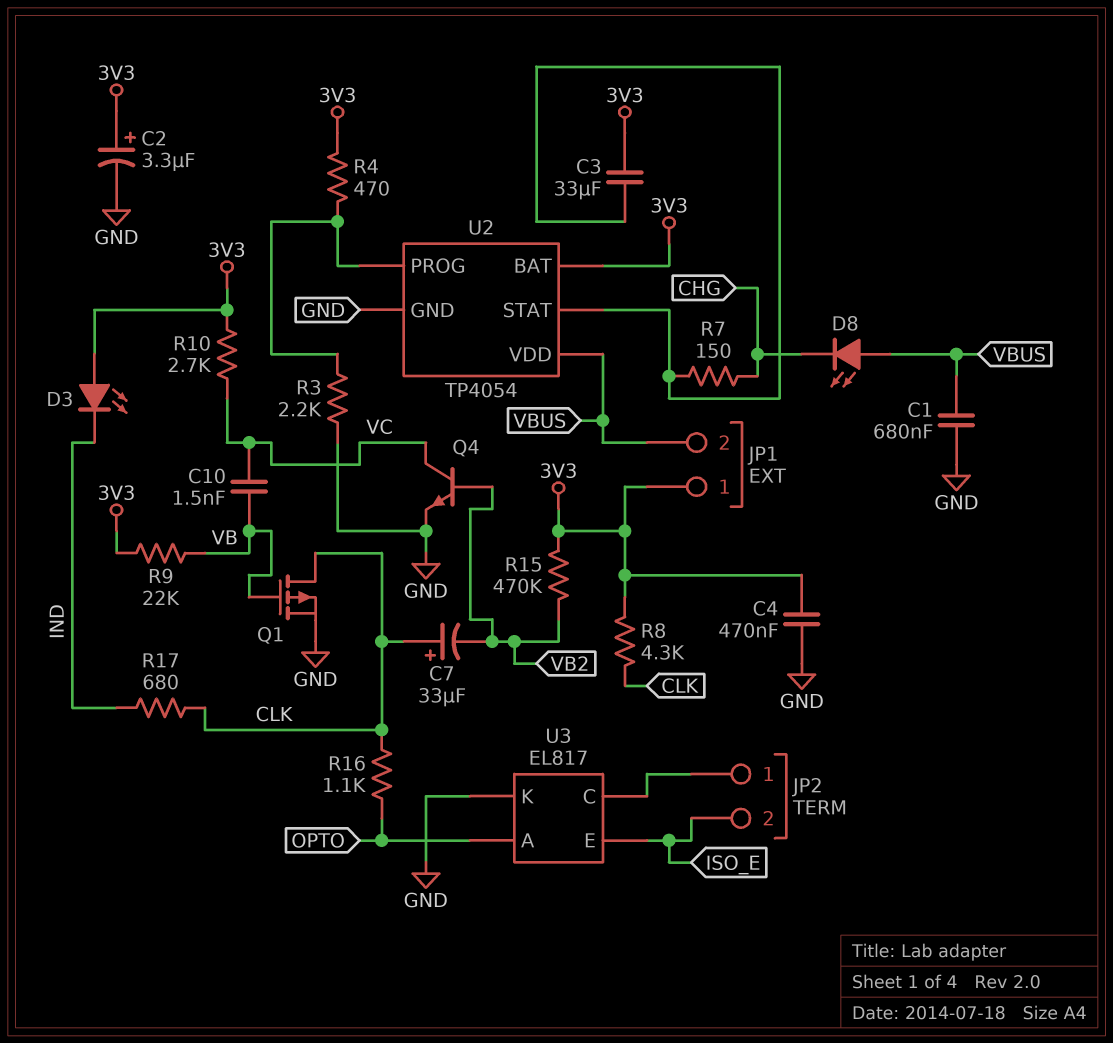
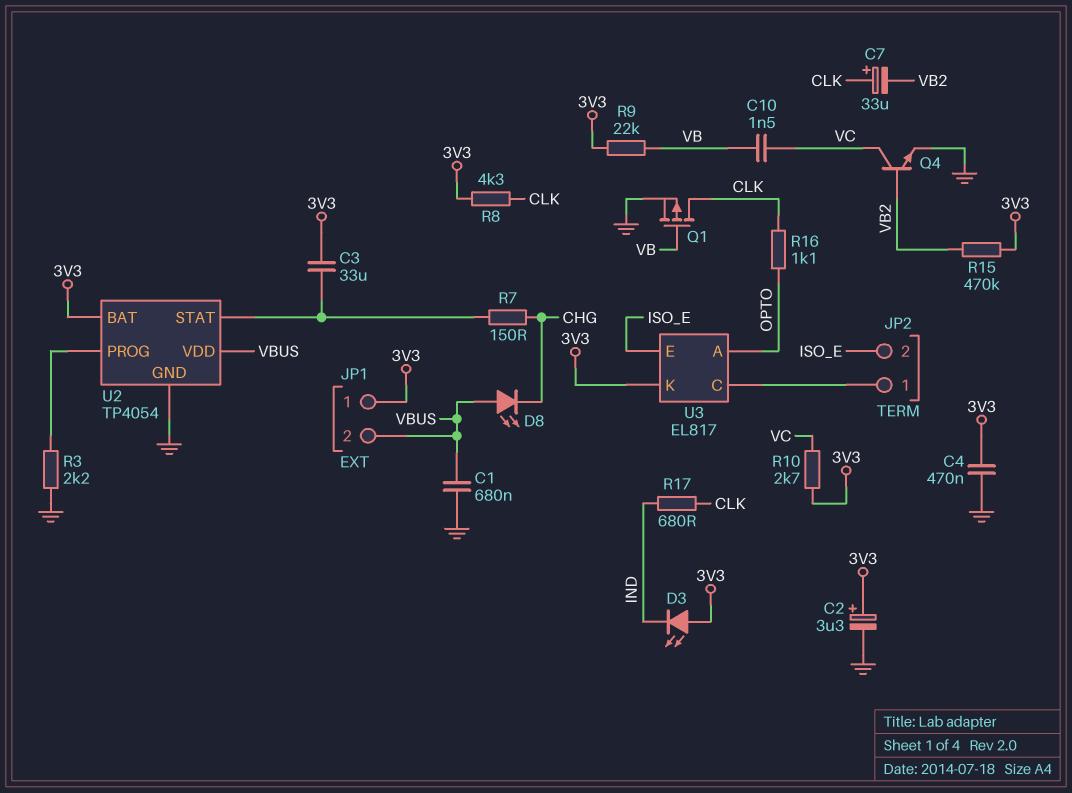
R4: 470 (3V3, U2/PROG) -> none
U3 pin K: GND -> 3V3

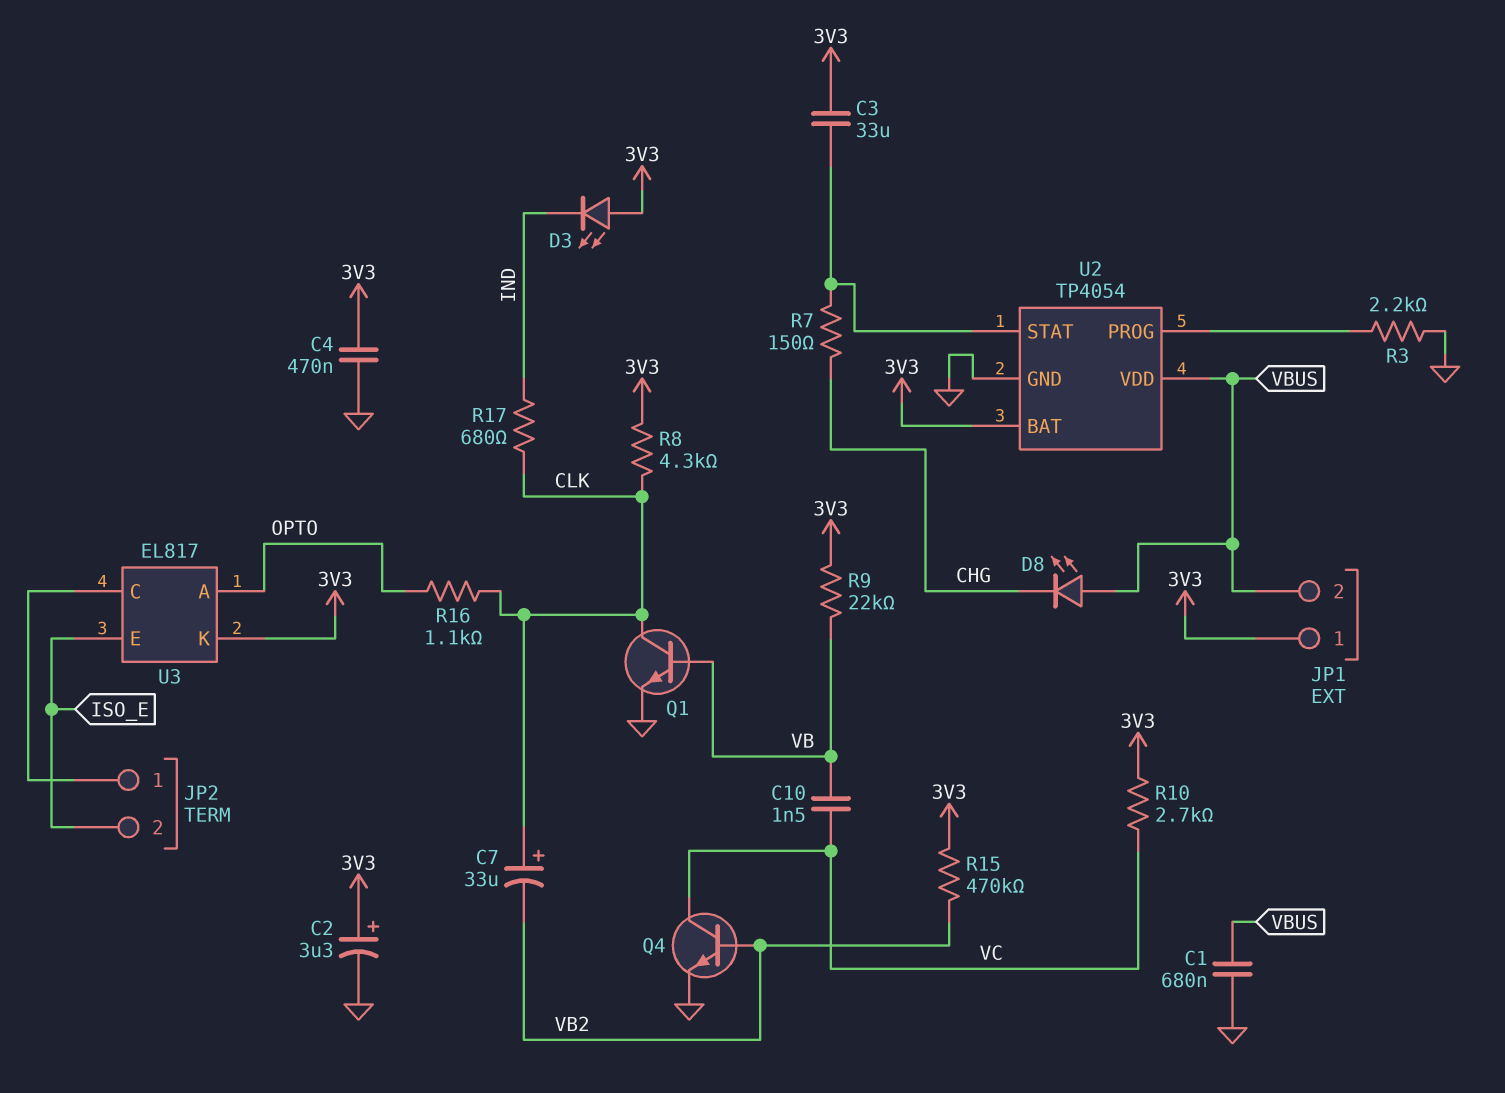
Q1: PMOS (G VB, D CLK, S GND) -> NPN (B VB, C CLK, E GND)

